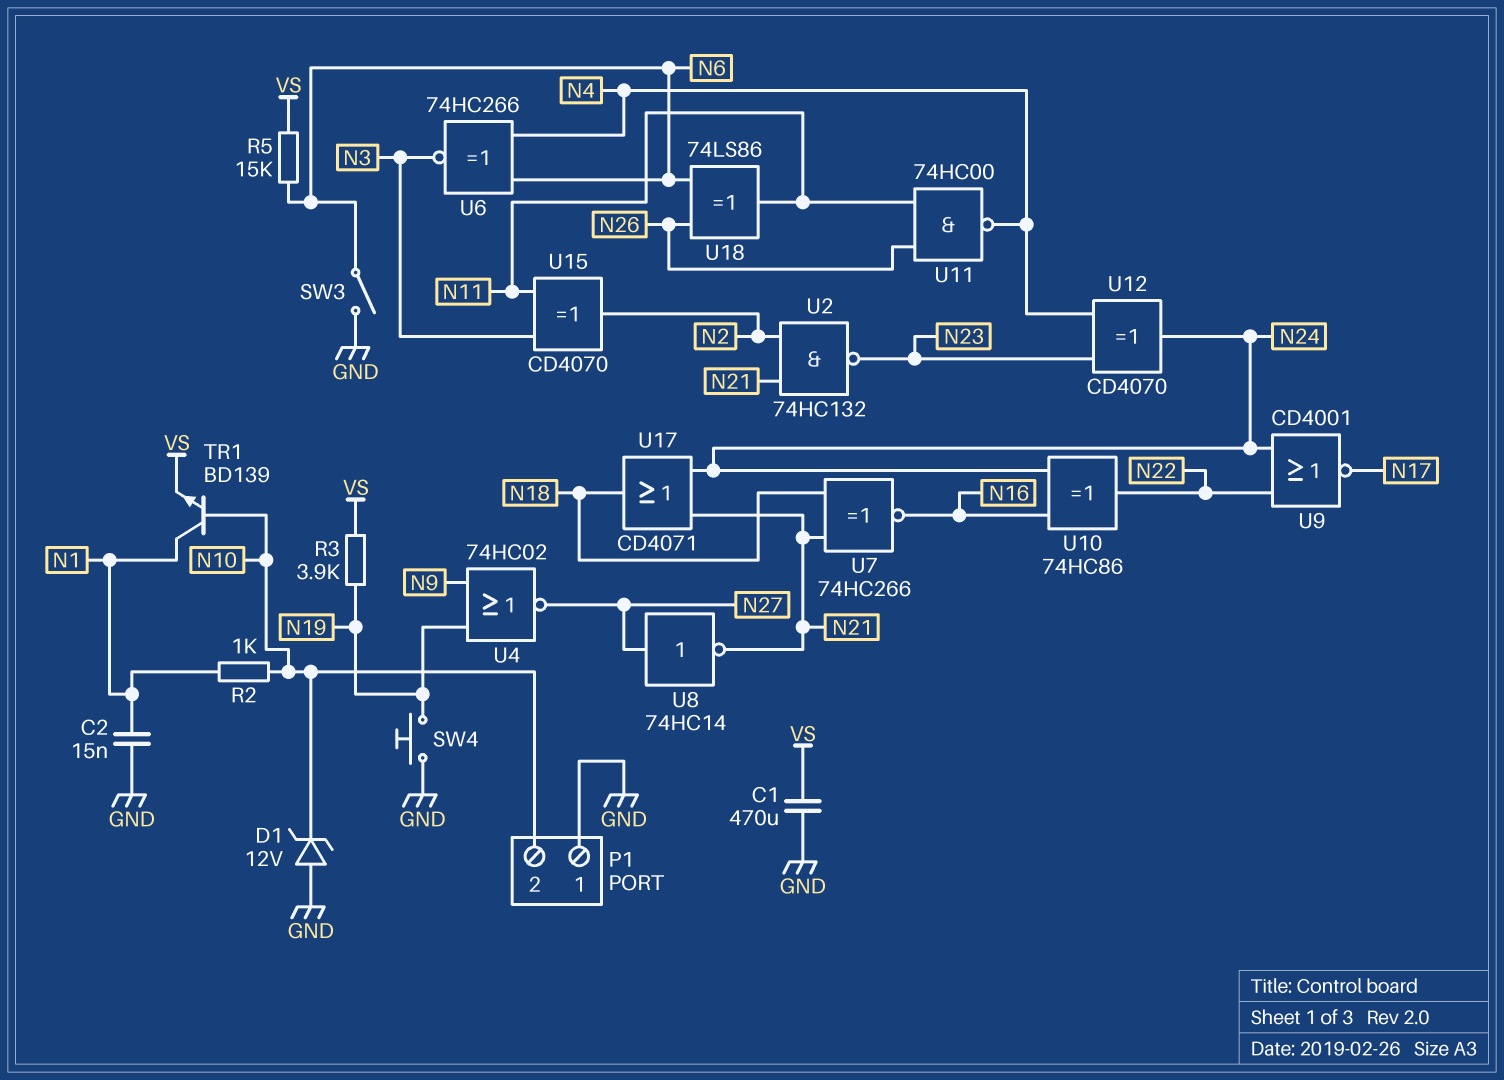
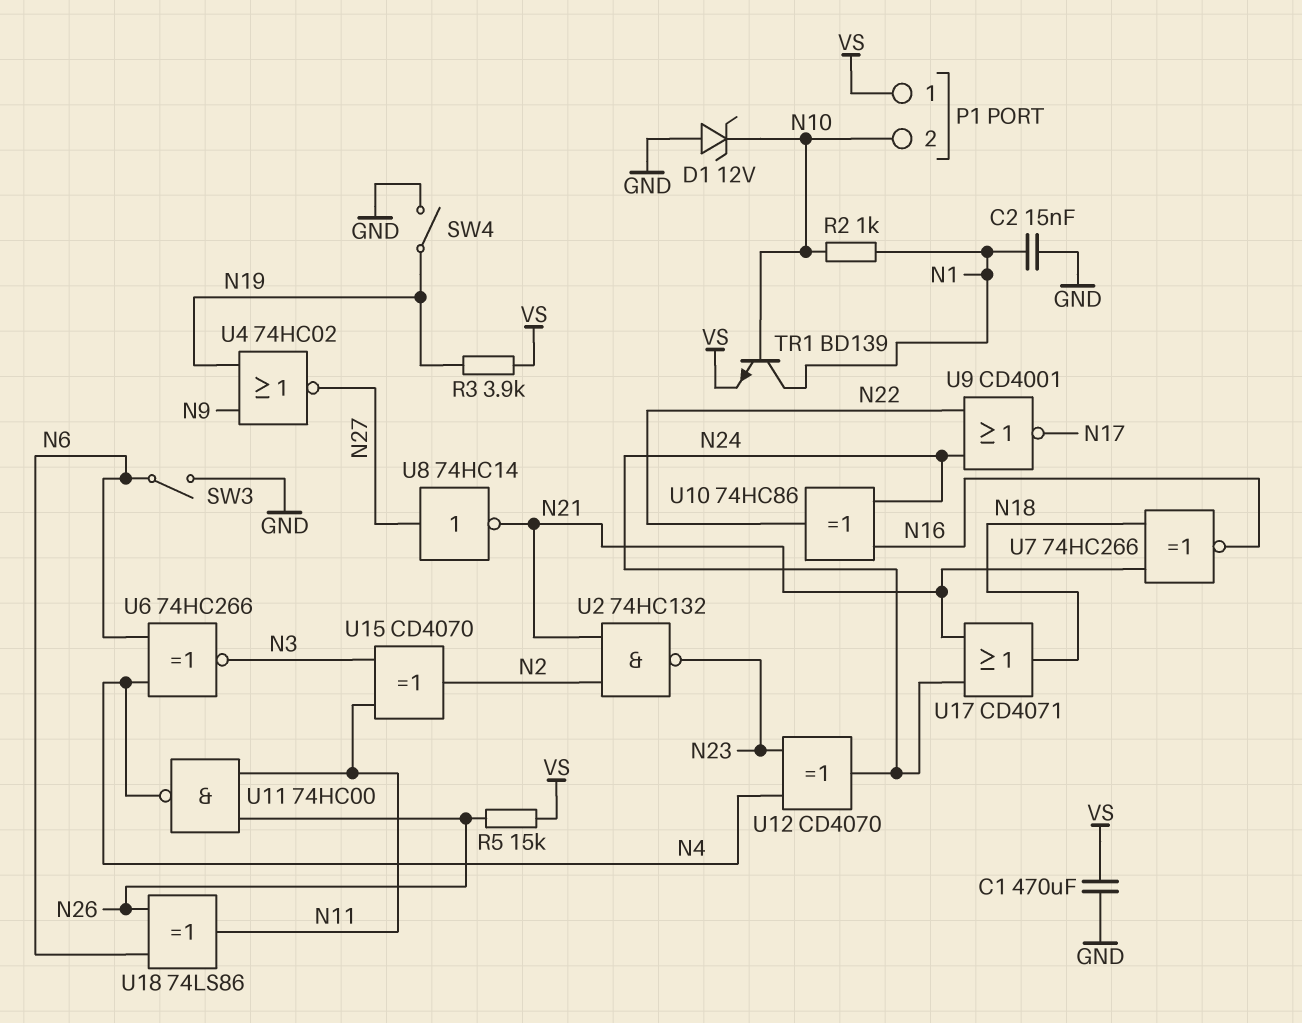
P1 pin 1: GND -> VS
R5: 15k (N6, VS) -> 15k (N26, VS)
SW4: button (GND, N19) -> switch (GND, N19)

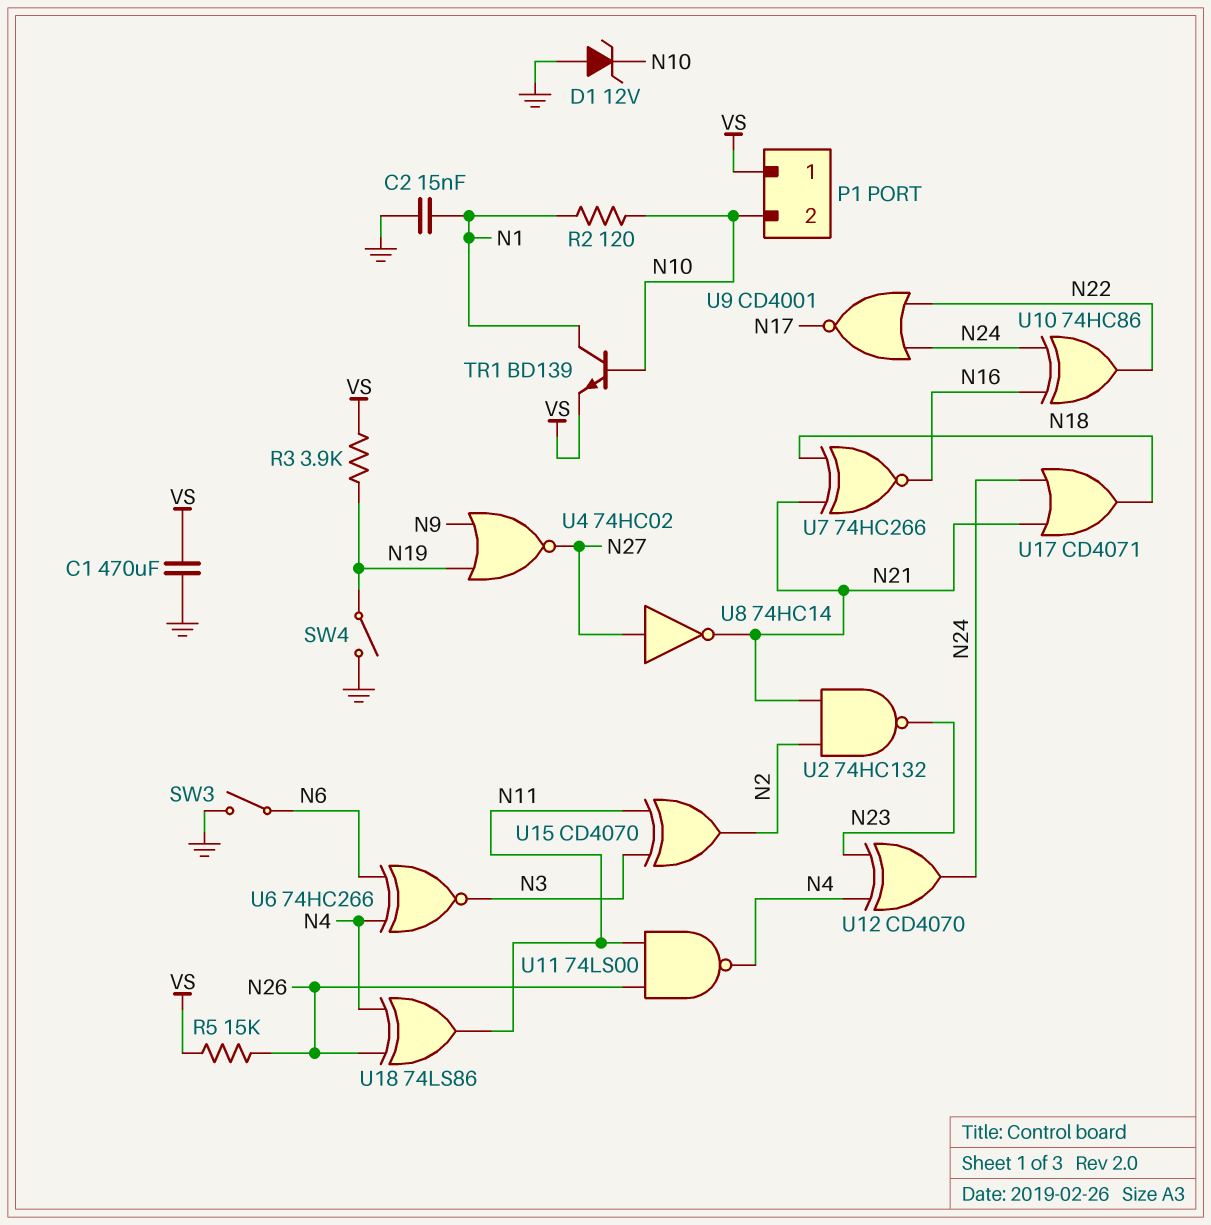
R2: 1k (N1, N10) -> 120 (N1, N10)
U11: NAND 74HC00 (in N11, in N26, out N4) -> NAND 74LS00 (in N11, in N26, out N4)
U18: XOR 74LS86 (in N6, in N26, out N11) -> XOR 74LS86 (in N4, in N26, out N11)

